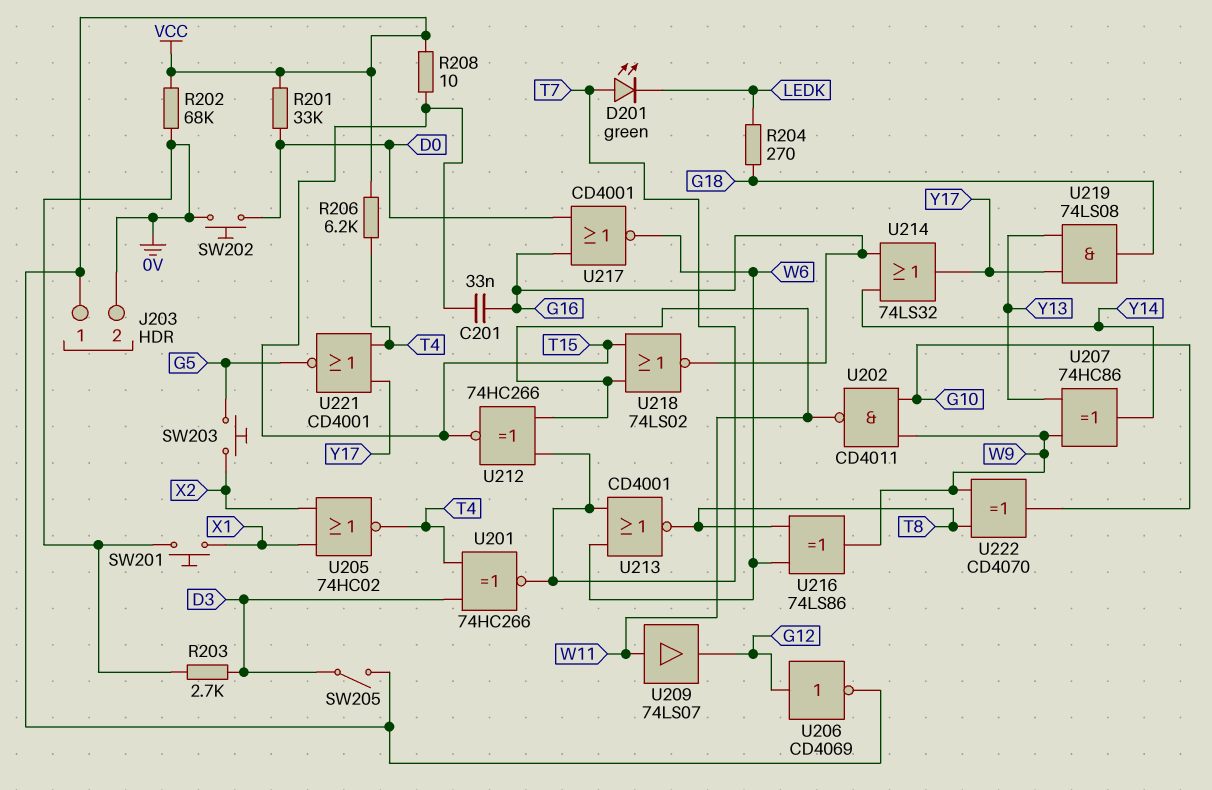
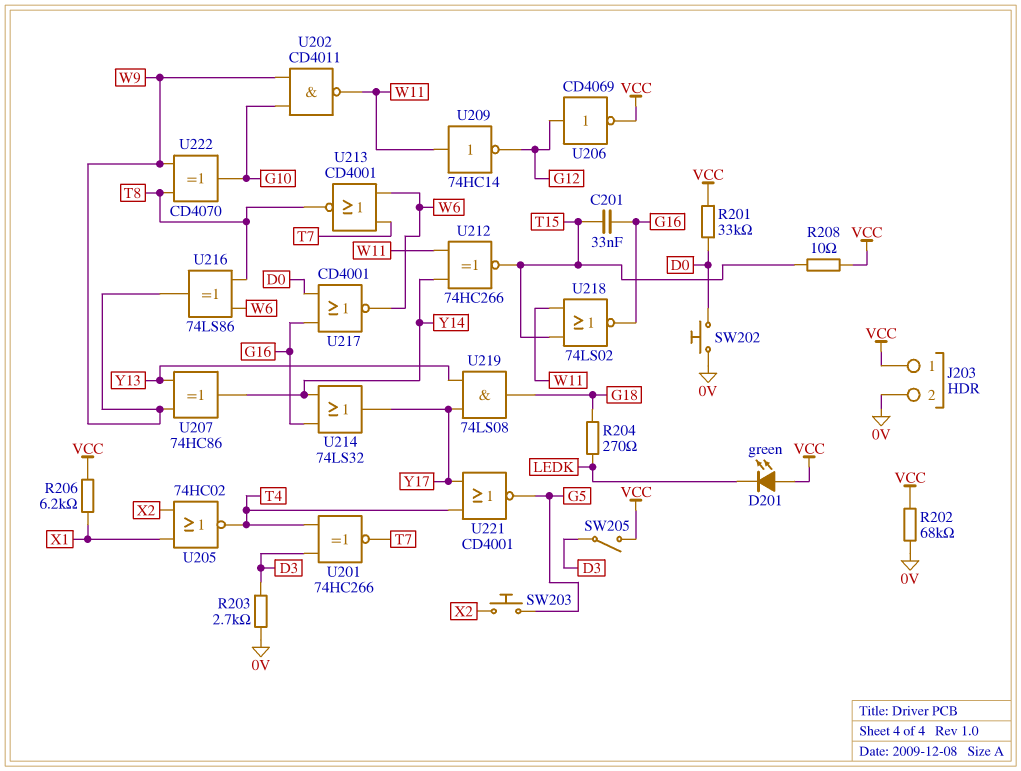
D201: LED green (A T7, K LEDK) -> LED green (A VCC, K LEDK)
R206: 6.2k (T4, VCC) -> 6.2k (VCC, X1)
SW201: button (0V, X1) -> none
U209: buffer 74LS07 (in W11, out G12) -> NOT 74HC14 (in W11, out G12)
U212: XNOR 74HC266 (in T7, in W11, out T15) -> XNOR 74HC266 (in W11, in Y14, out T15)

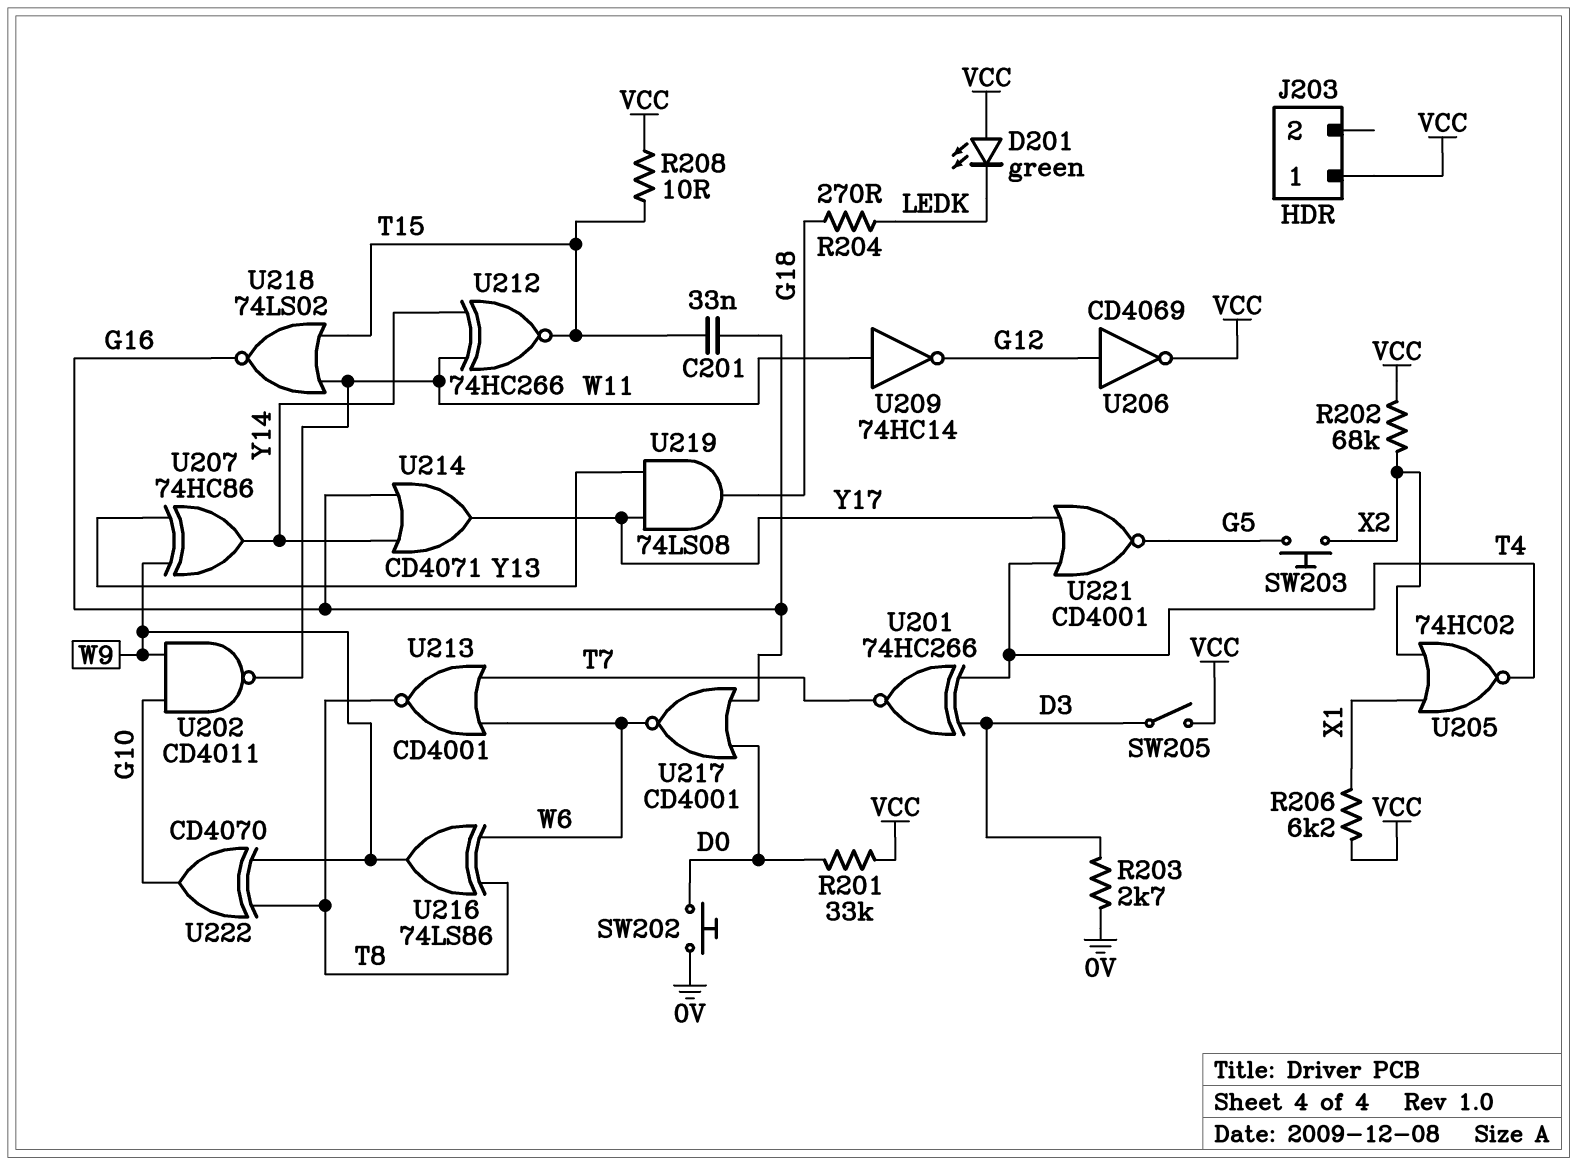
J203 pin 2: 0V -> none
R202: 68k (0V, VCC) -> 68k (VCC, X2)
U214: OR 74LS32 (in G16, in Y14, out Y17) -> OR CD4071 (in G16, in Y14, out Y17)

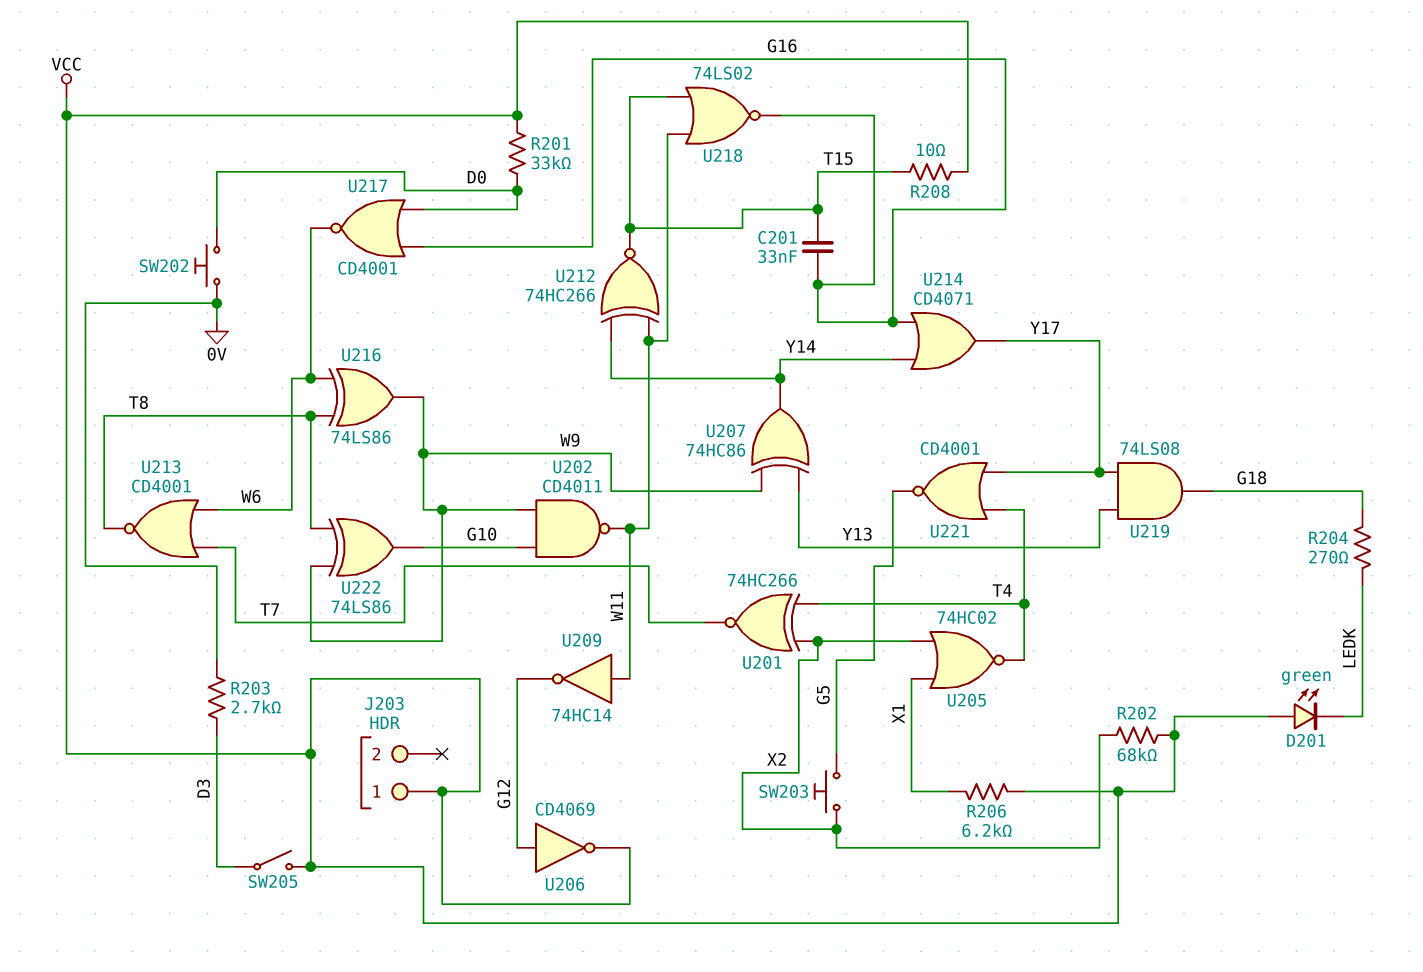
U201: XNOR 74HC266 (in D3, in T4, out T7) -> XNOR 74HC266 (in T4, in X2, out T7)
U222: XOR CD4070 (in T8, in W9, out G10) -> XOR 74LS86 (in T8, in W9, out G10)

